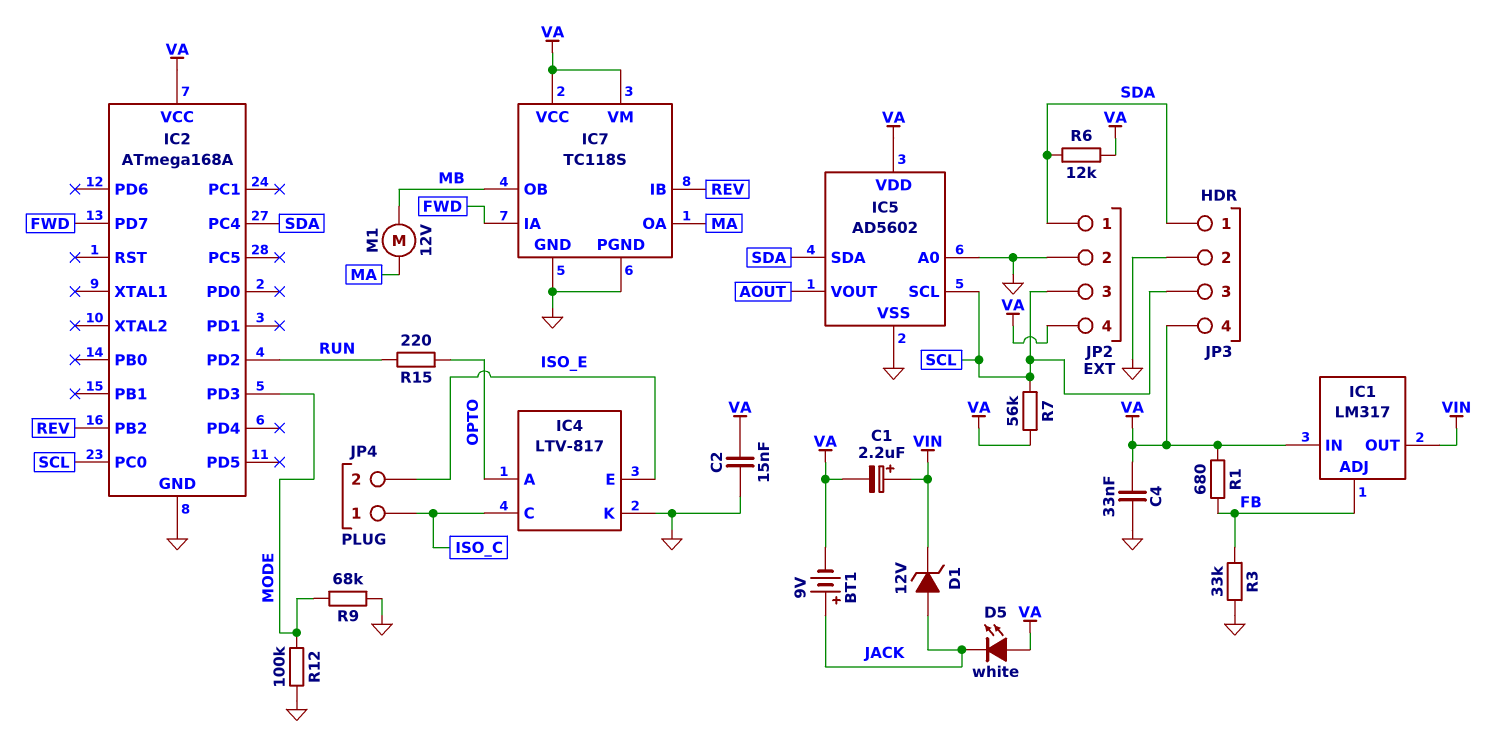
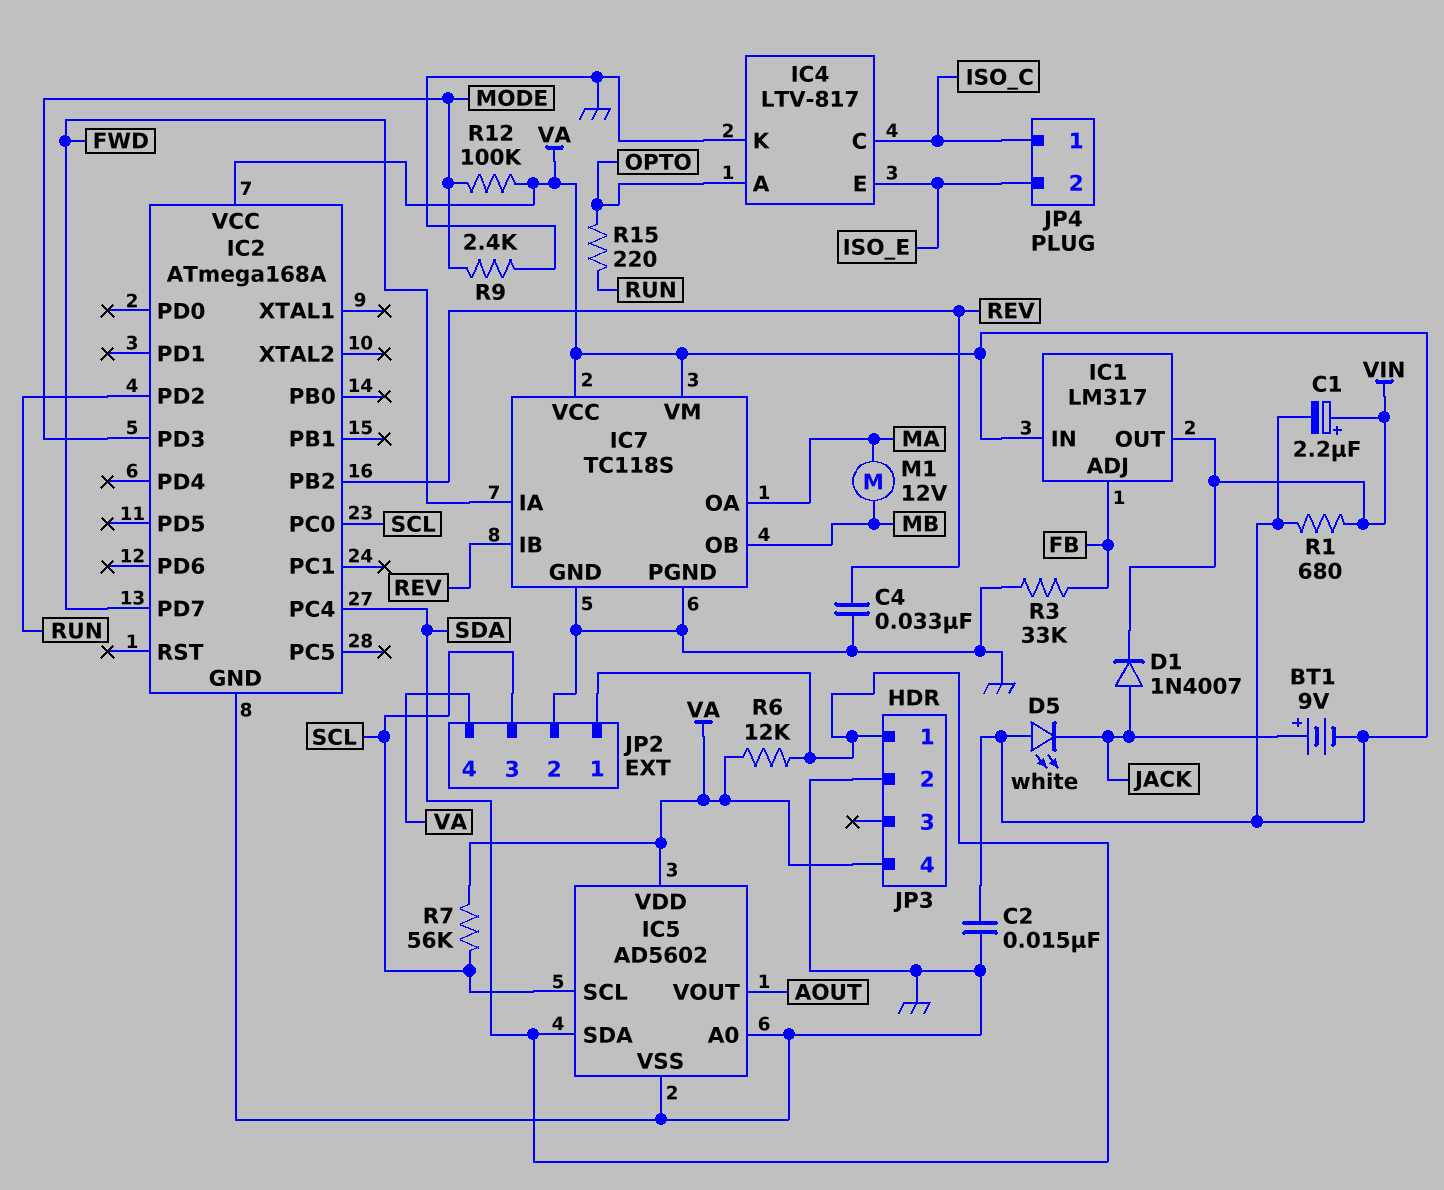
C4: 33nF (GND, VA) -> 33nF (GND, REV)
D1: zener 12V (A JACK, K VIN) -> diode 1N4007 (A JACK, K VIN)
JP3 pin 3: SCL -> none
R1: 680 (FB, VA) -> 680 (VA, VIN)
R9: 68k (GND, MODE) -> 2.4k (GND, MODE)
R12: 100k (GND, MODE) -> 100k (MODE, VA)

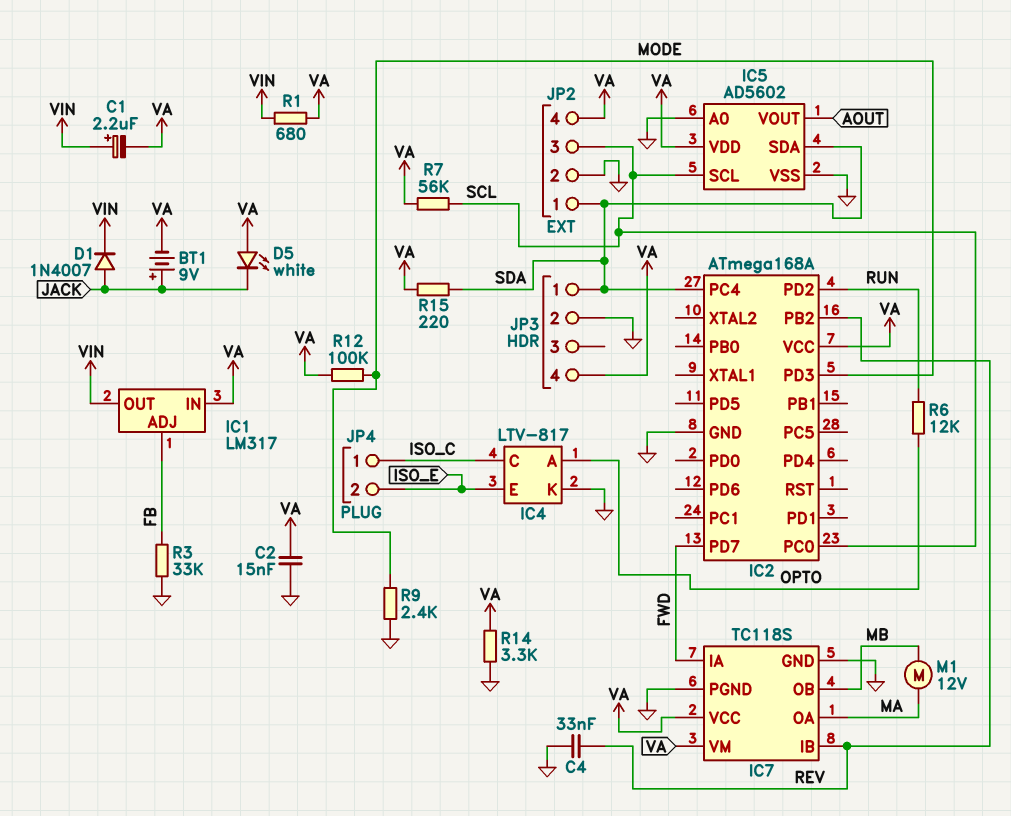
R6: 12k (SDA, VA) -> 12k (OPTO, RUN)
R14: none -> 3.3k (GND, VA)
R15: 220 (OPTO, RUN) -> 220 (SDA, VA)

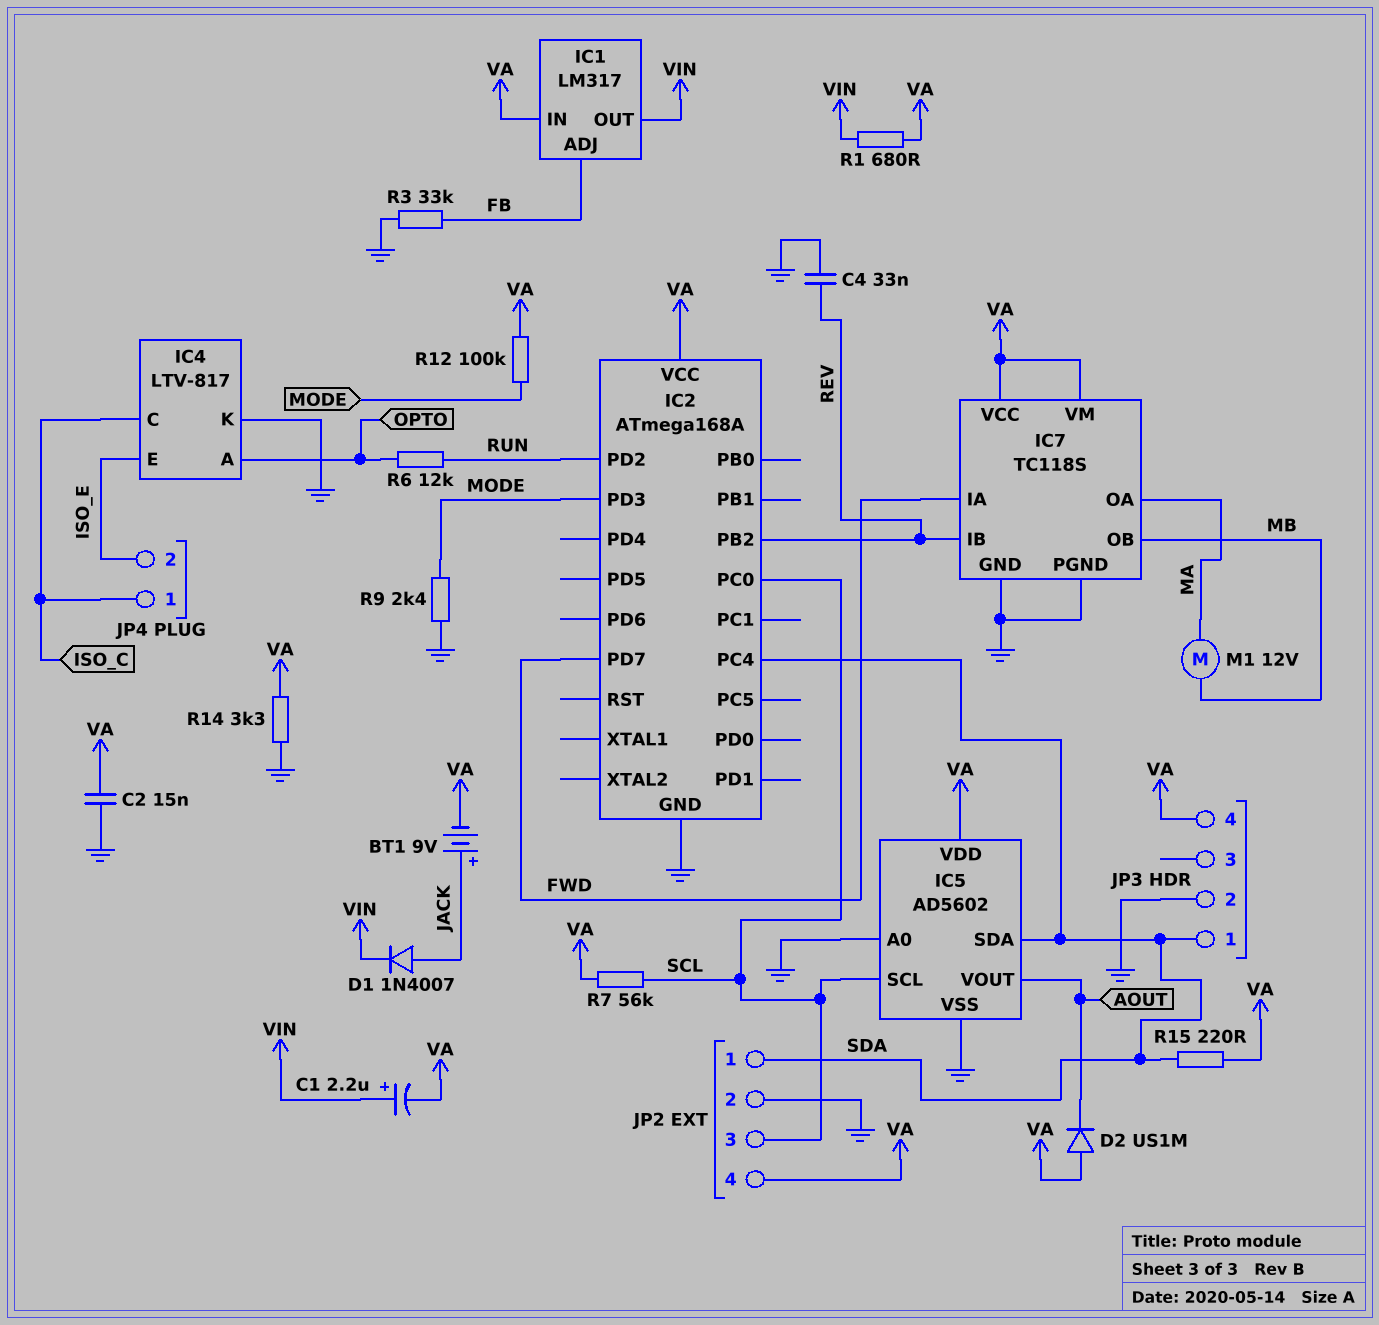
D2: none -> diode US1M (A VA, K AOUT)
D5: LED white (A VA, K JACK) -> none

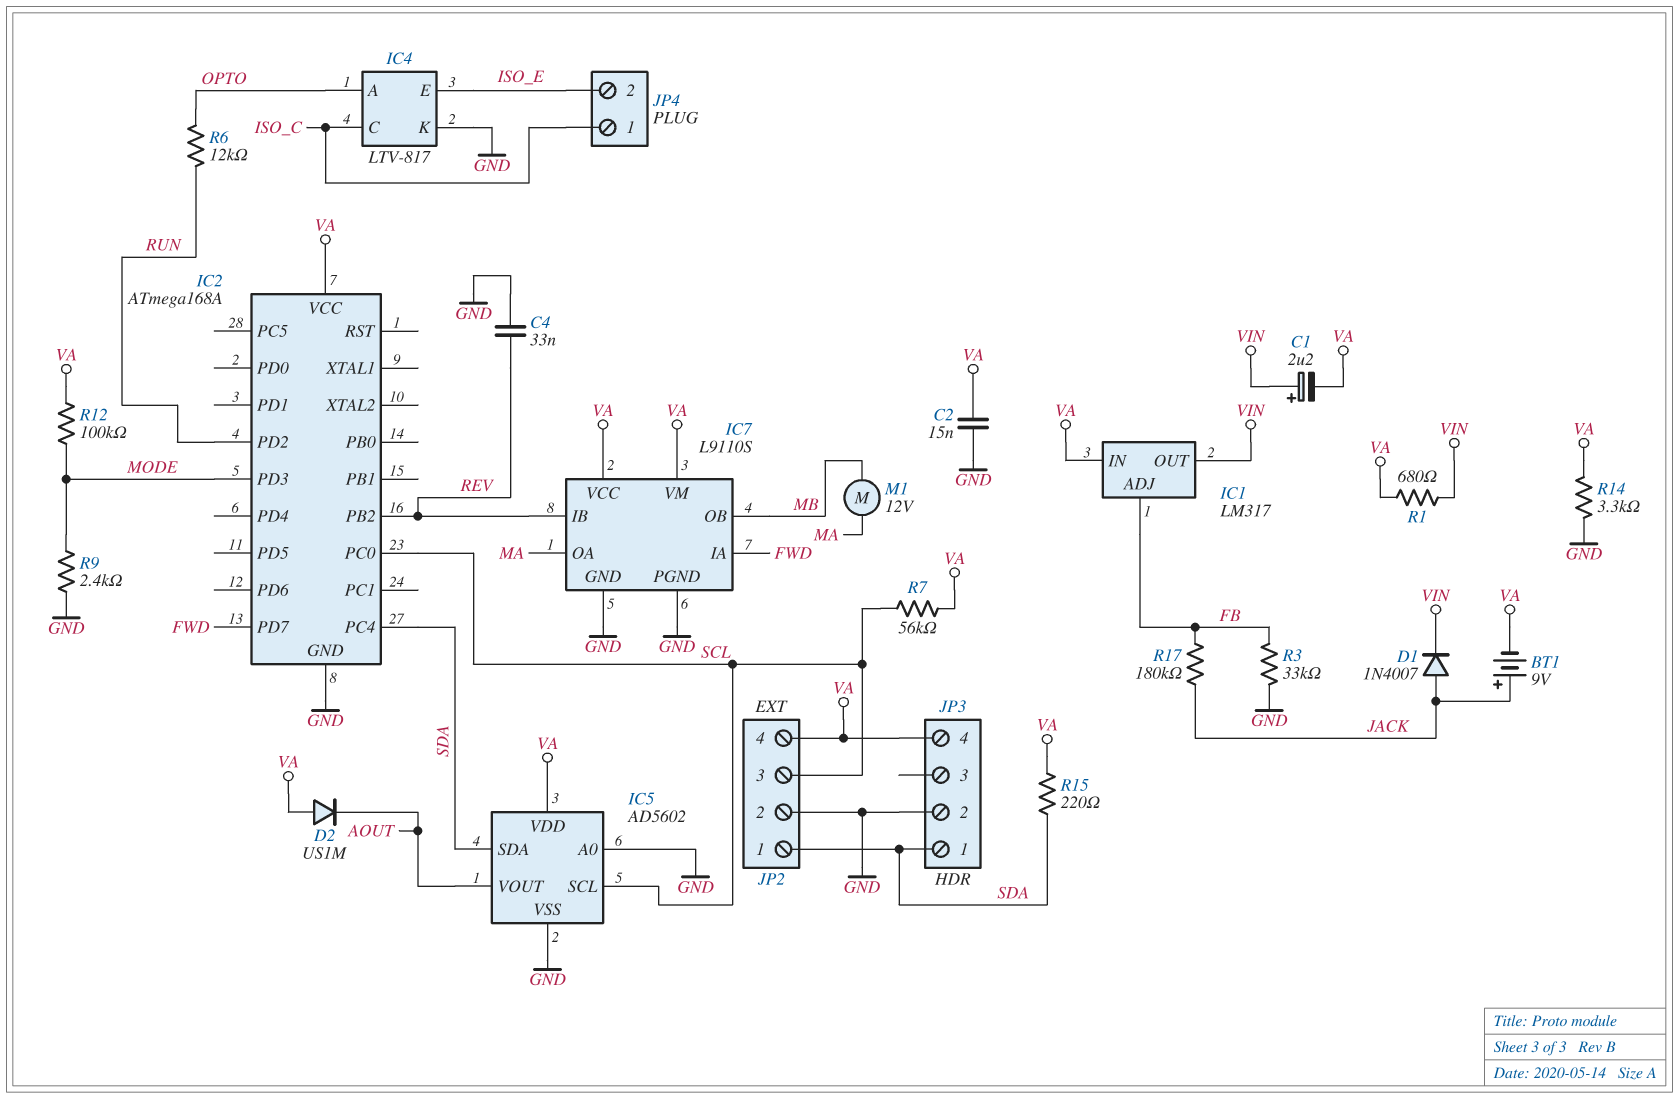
IC7: TC118S -> L9110S
R17: none -> 180k (FB, JACK)

